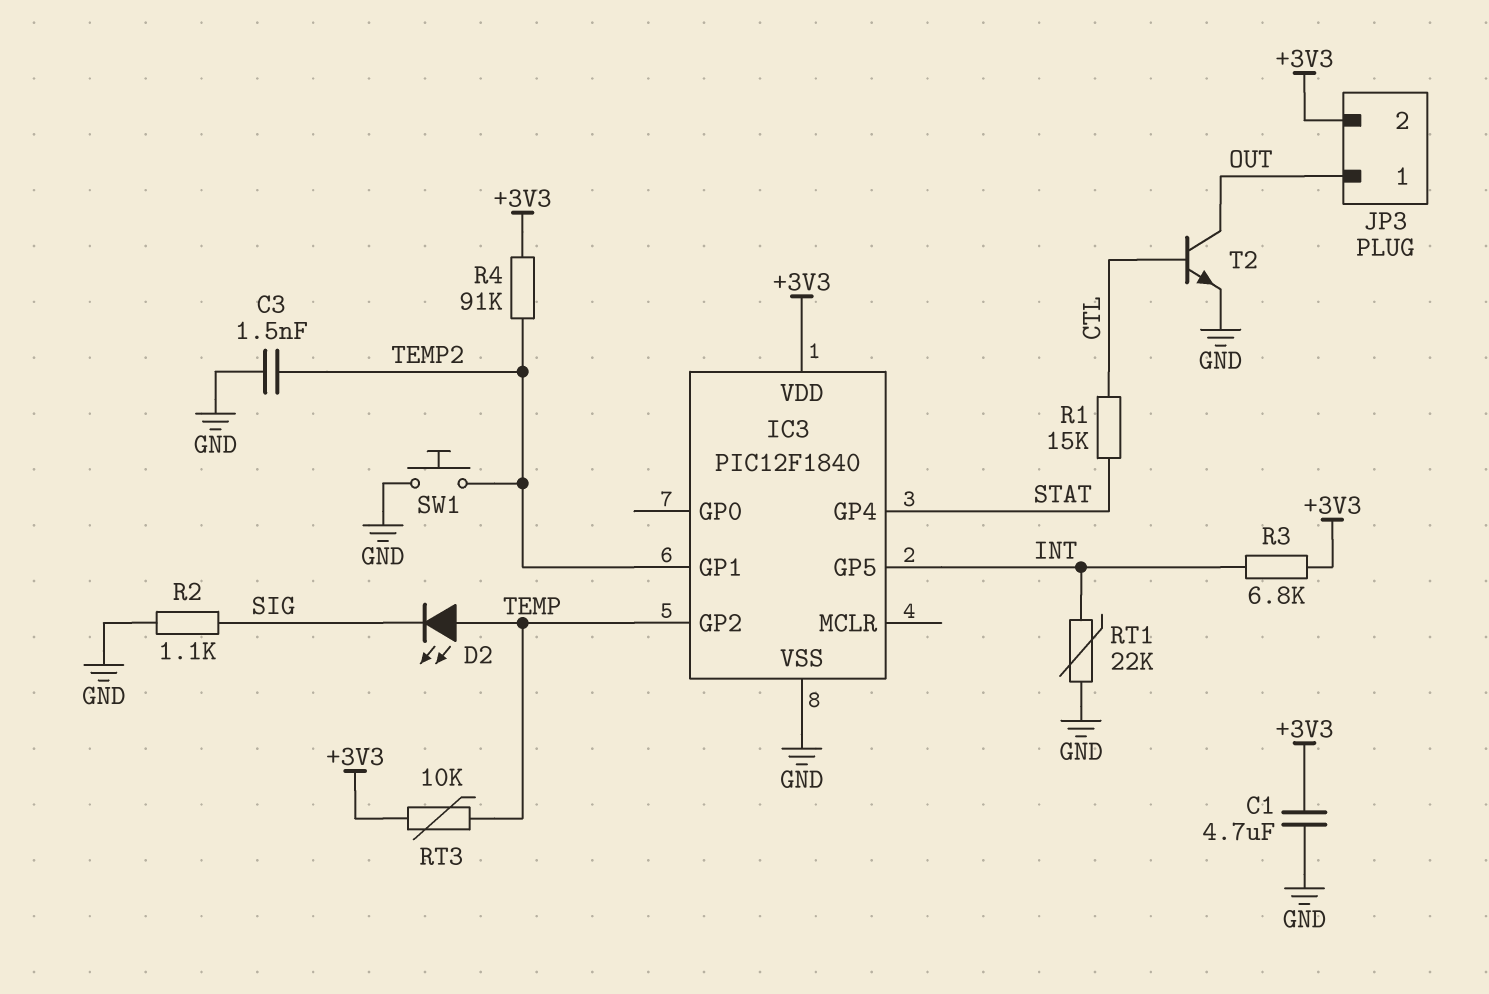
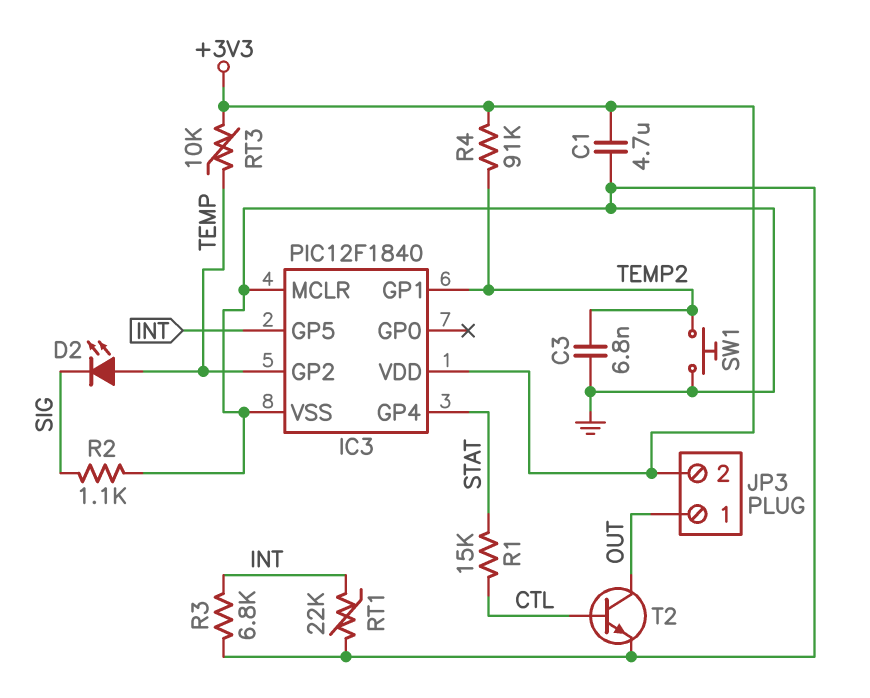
C3: 1.5nF (GND, TEMP2) -> 6.8nF (GND, TEMP2)
IC3 pin MCLR: none -> GND
R3: 6.8k (+3V3, INT) -> 6.8k (GND, INT)

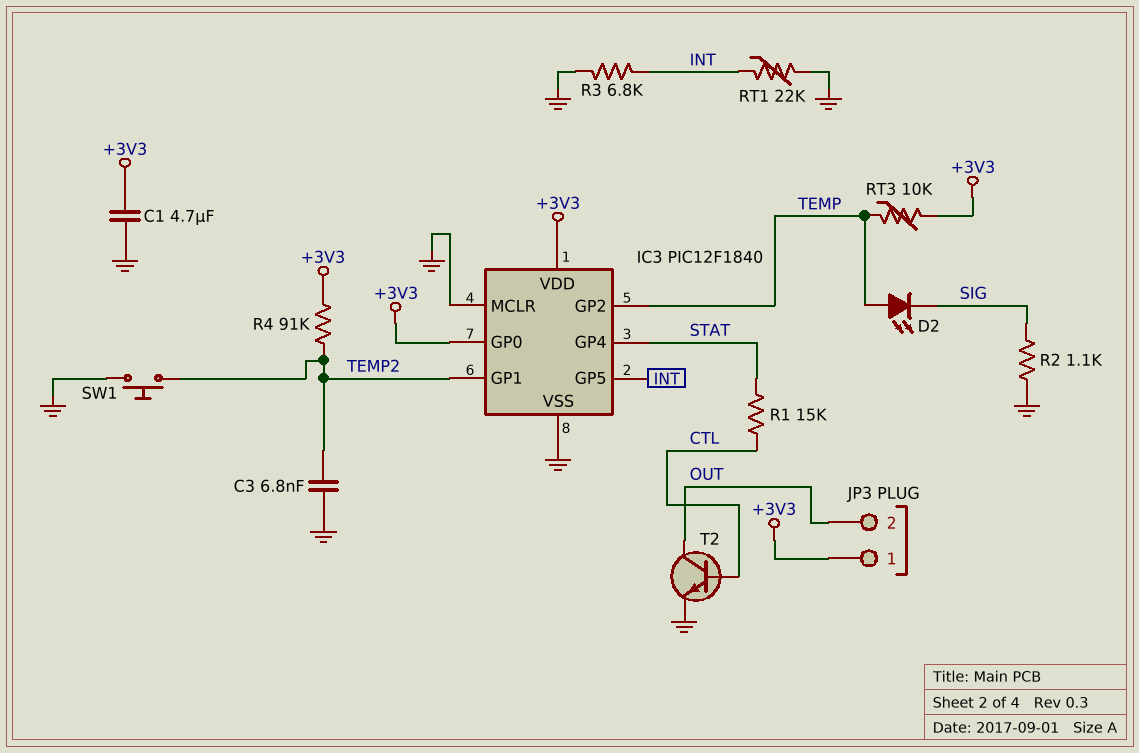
IC3 pin GP0: none -> +3V3
JP3 pin 1: OUT -> +3V3
JP3 pin 2: +3V3 -> OUT

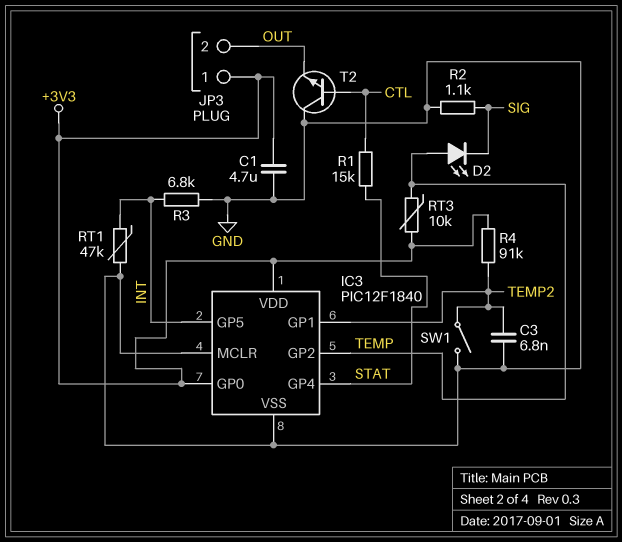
RT1: 22k (GND, INT) -> 47k (GND, INT)
SW1: button (GND, TEMP2) -> switch (GND, TEMP2)
T2: NPN (B CTL, C OUT, E GND) -> NPN (B CTL, C GND, E OUT)

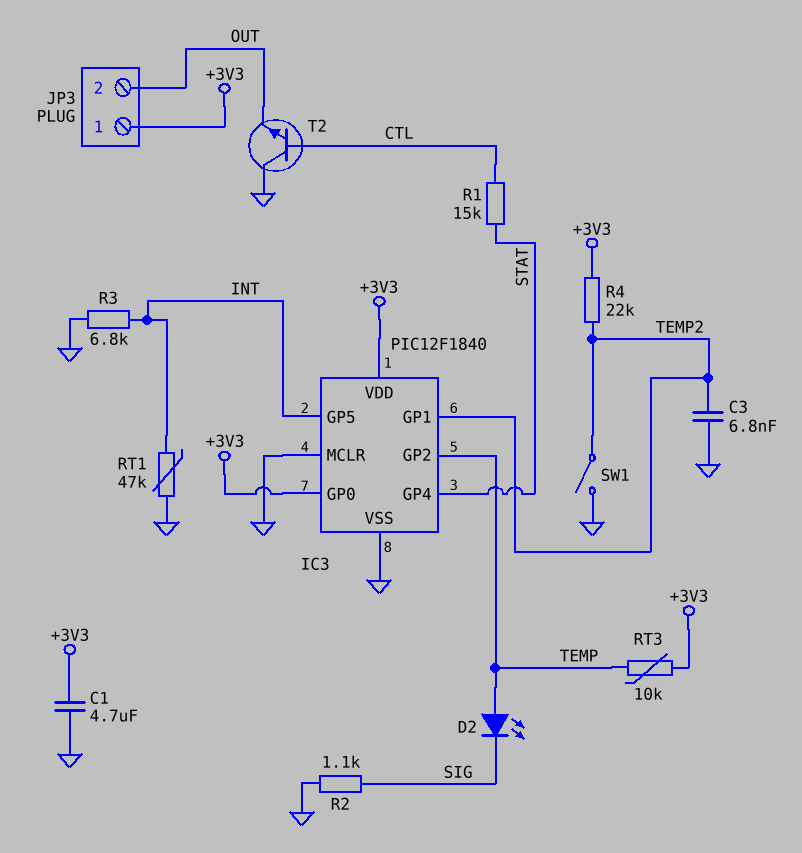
R4: 91k (+3V3, TEMP2) -> 22k (+3V3, TEMP2)

